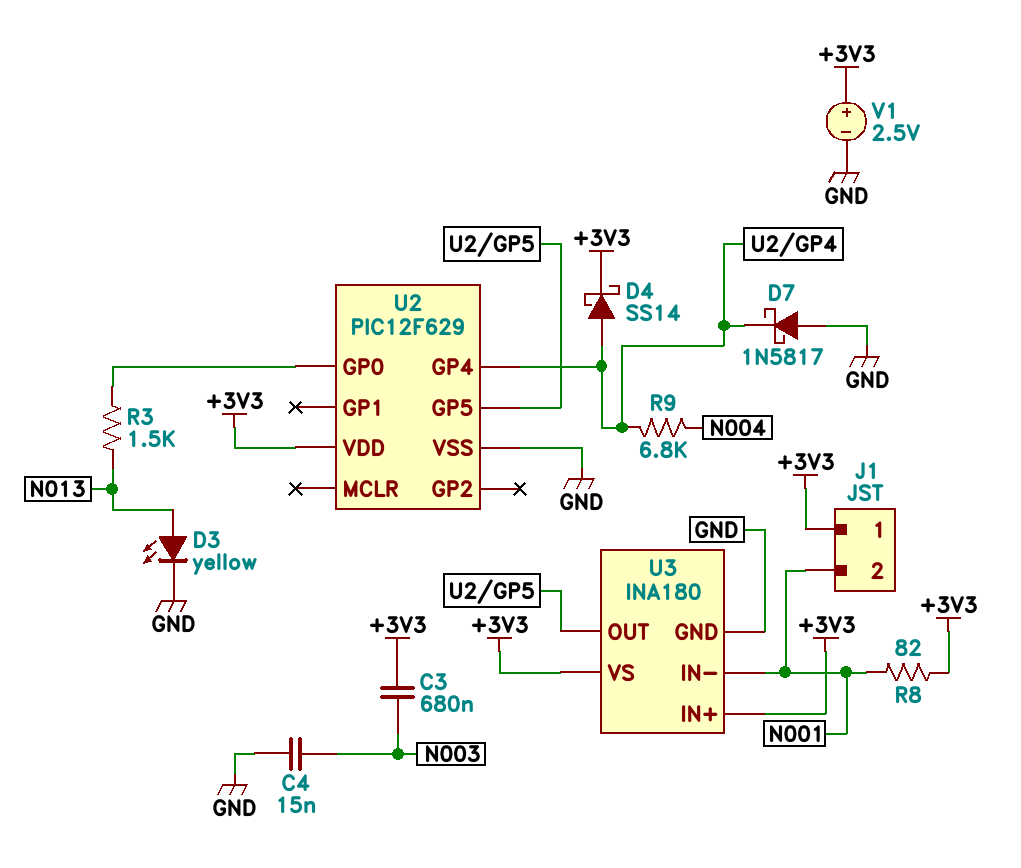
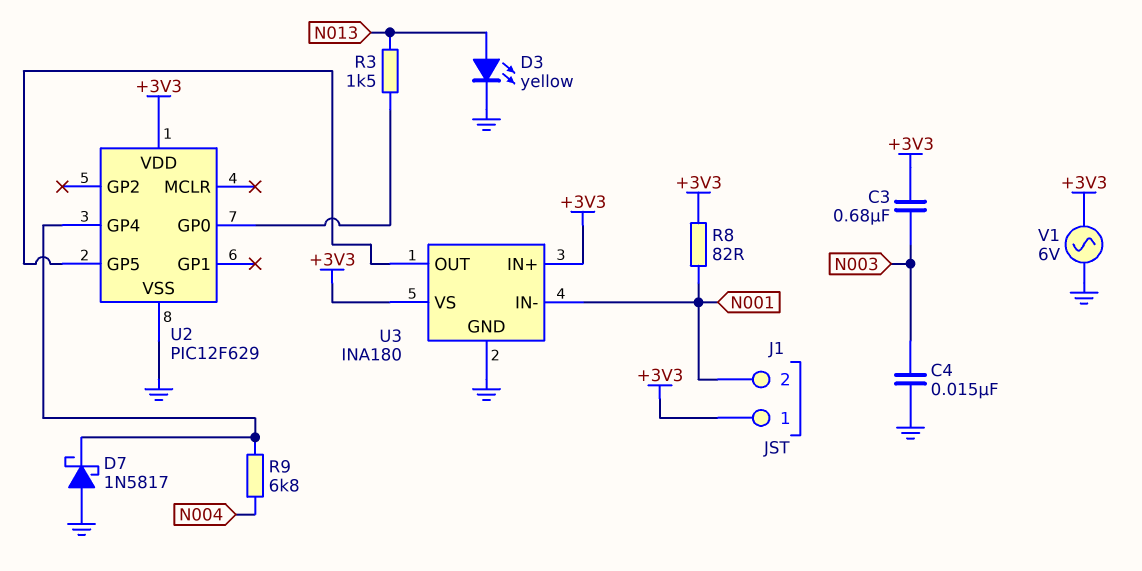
D4: schottky SS14 (A U2/GP4, K +3V3) -> none
V1: 2.5V (plus +3V3, minus GND) -> AC 6V (+3V3, GND)

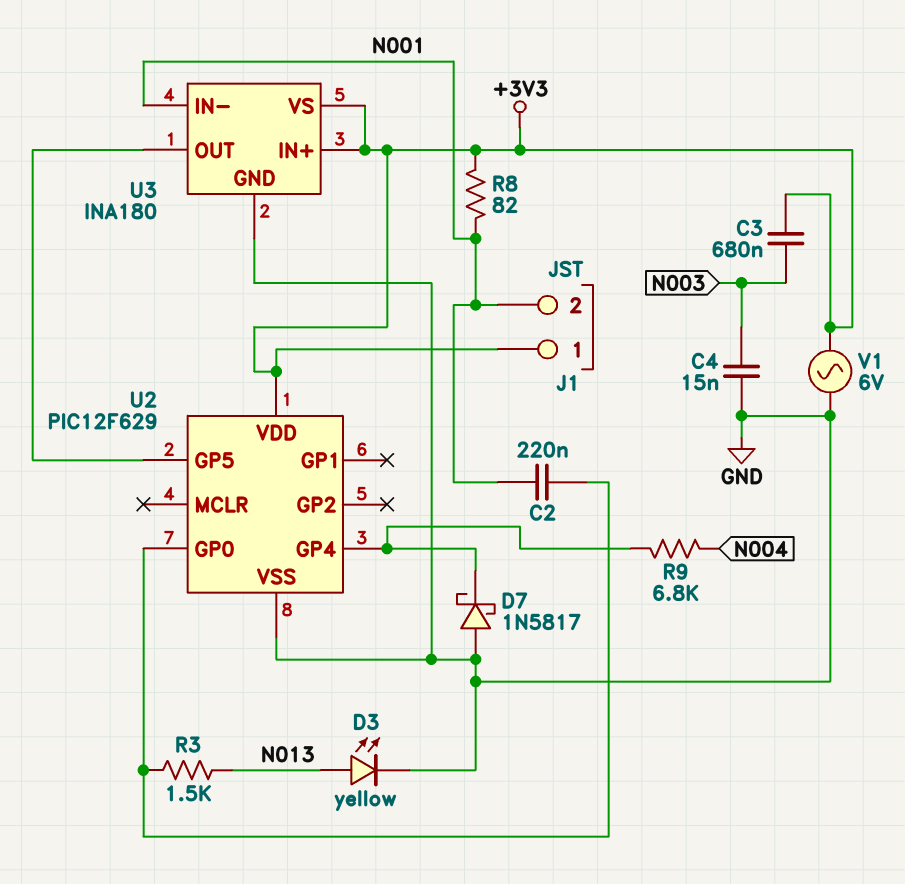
C2: none -> 220nF (N001, U2/GP0)

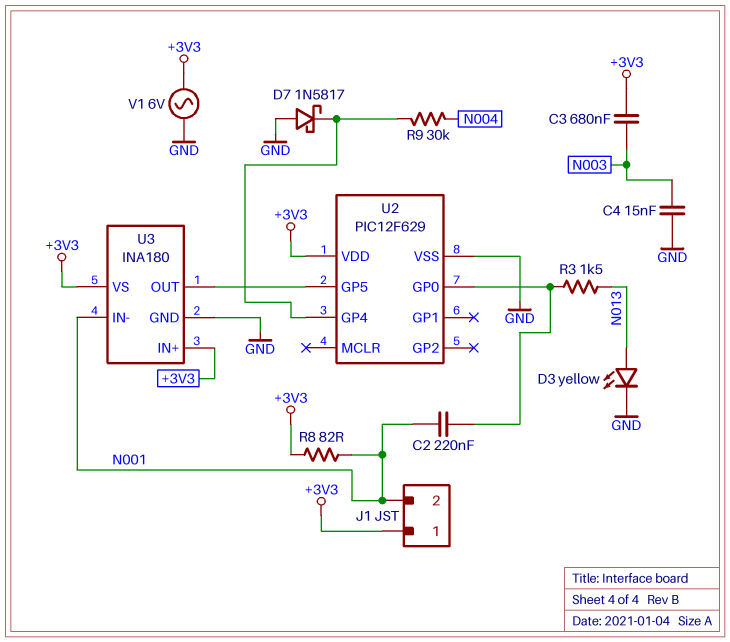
R9: 6.8k (N004, U2/GP4) -> 30k (N004, U2/GP4)

